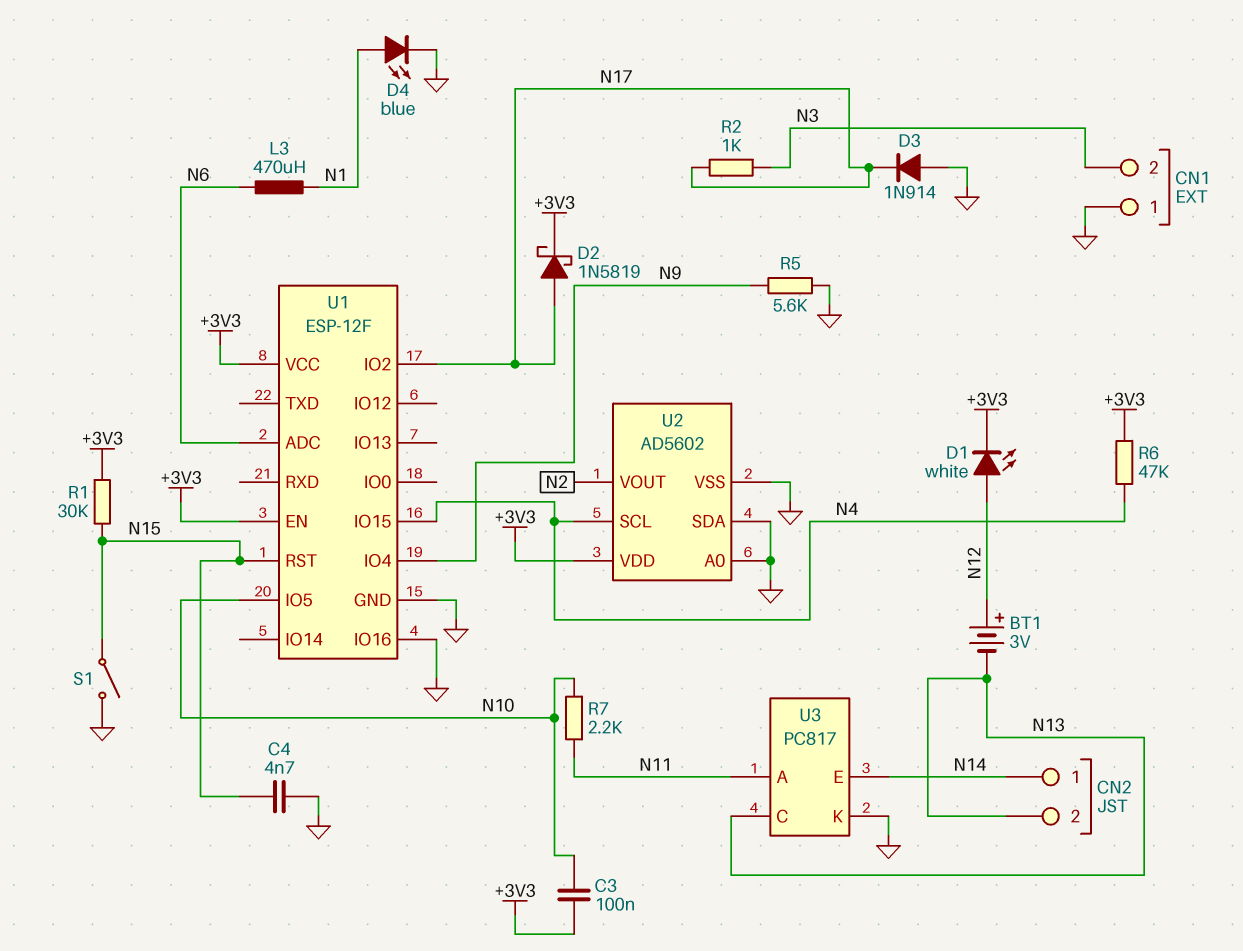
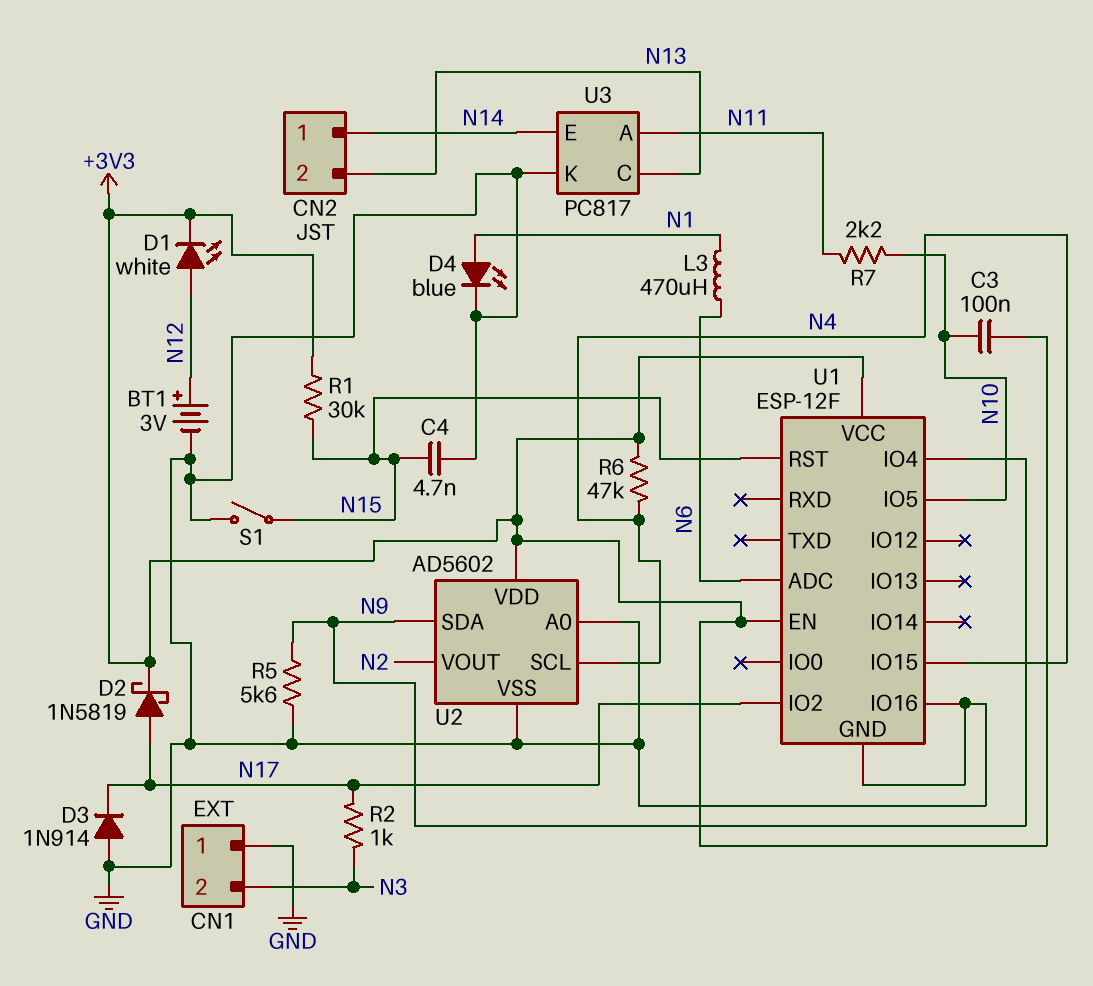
BT1: 3V (plus N12, minus N13) -> 3V (plus N12, minus GND)
U2 pin SDA: GND -> N9

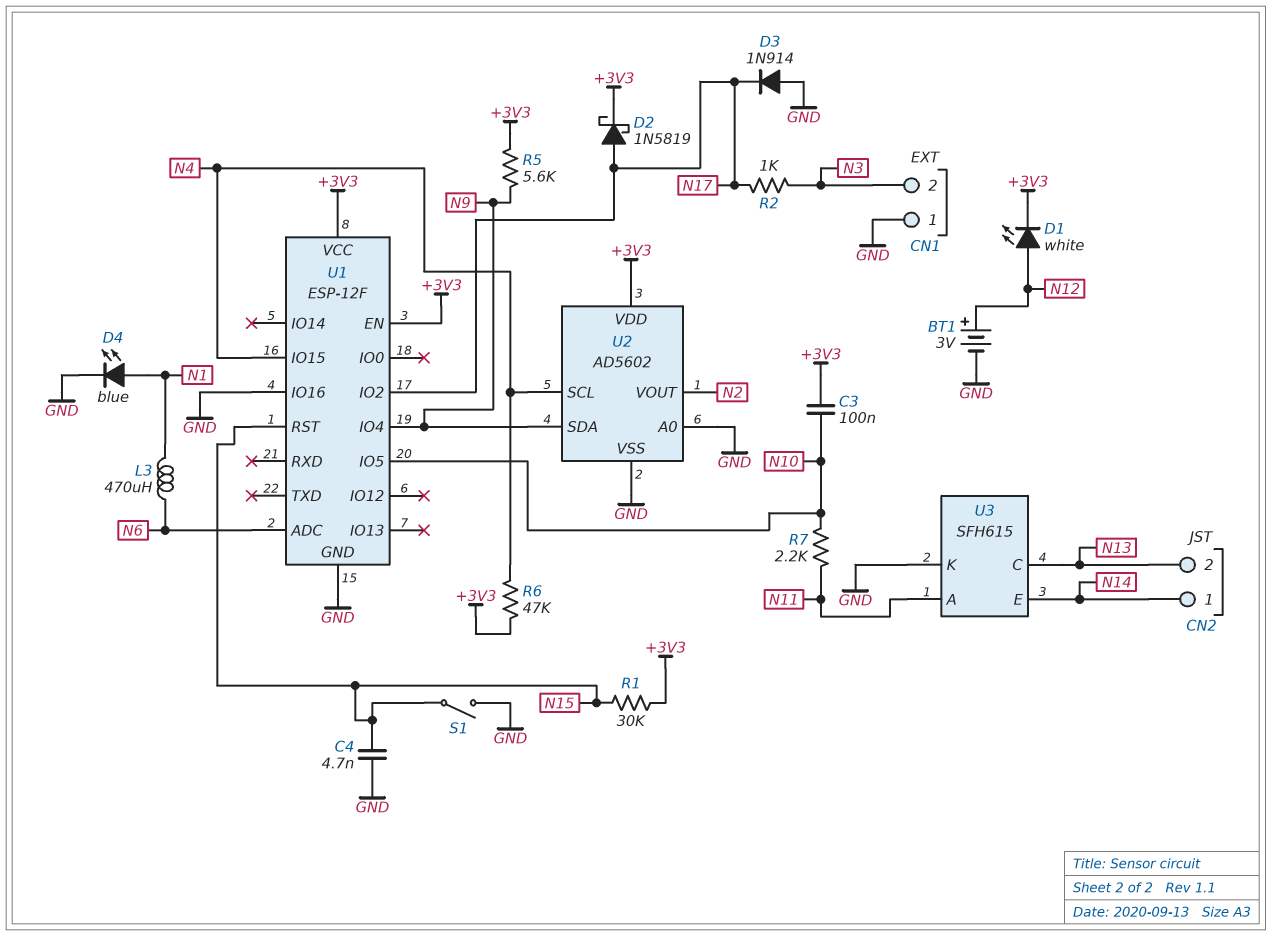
R5: 5.6k (GND, N9) -> 5.6k (+3V3, N9)
U3: PC817 -> SFH615

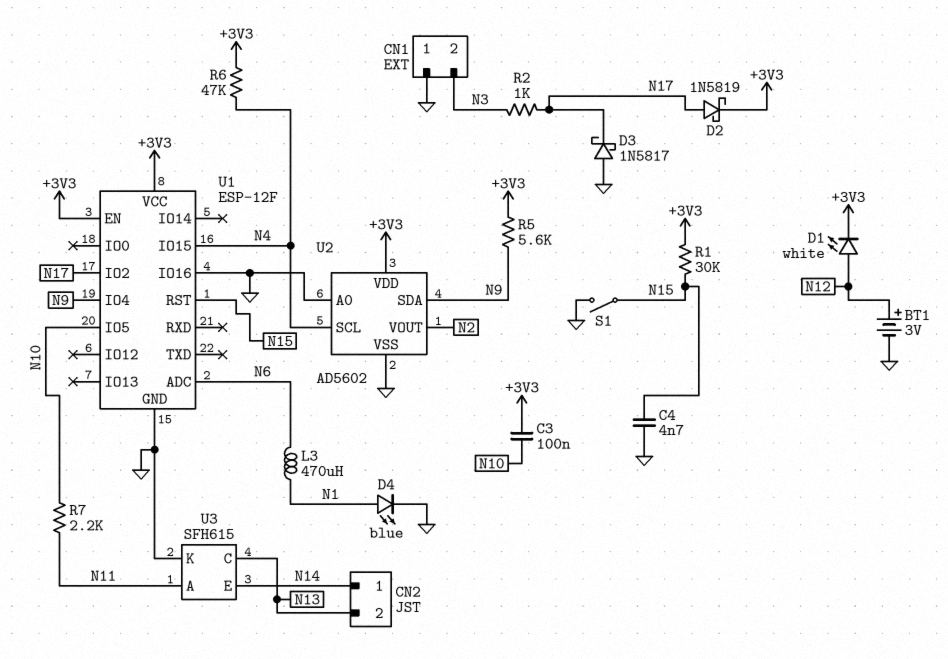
D3: diode 1N914 (A GND, K N17) -> schottky 1N5817 (A GND, K N17)

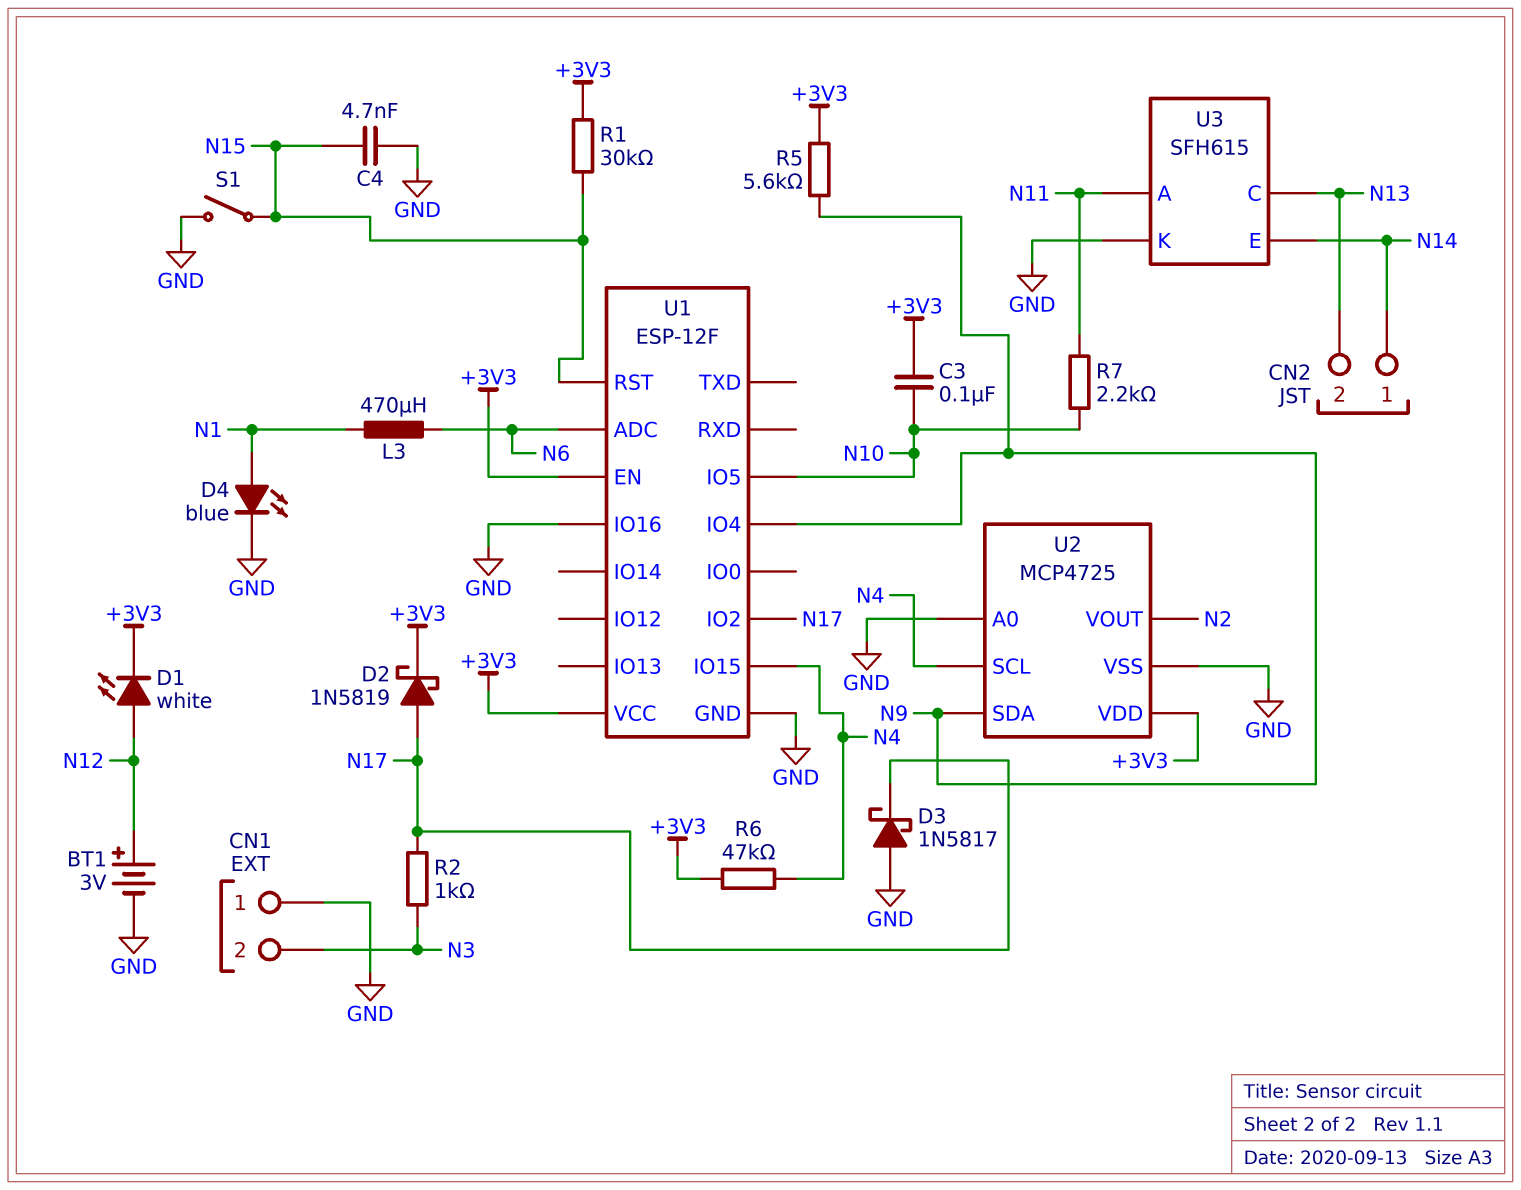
U2: AD5602 -> MCP4725

